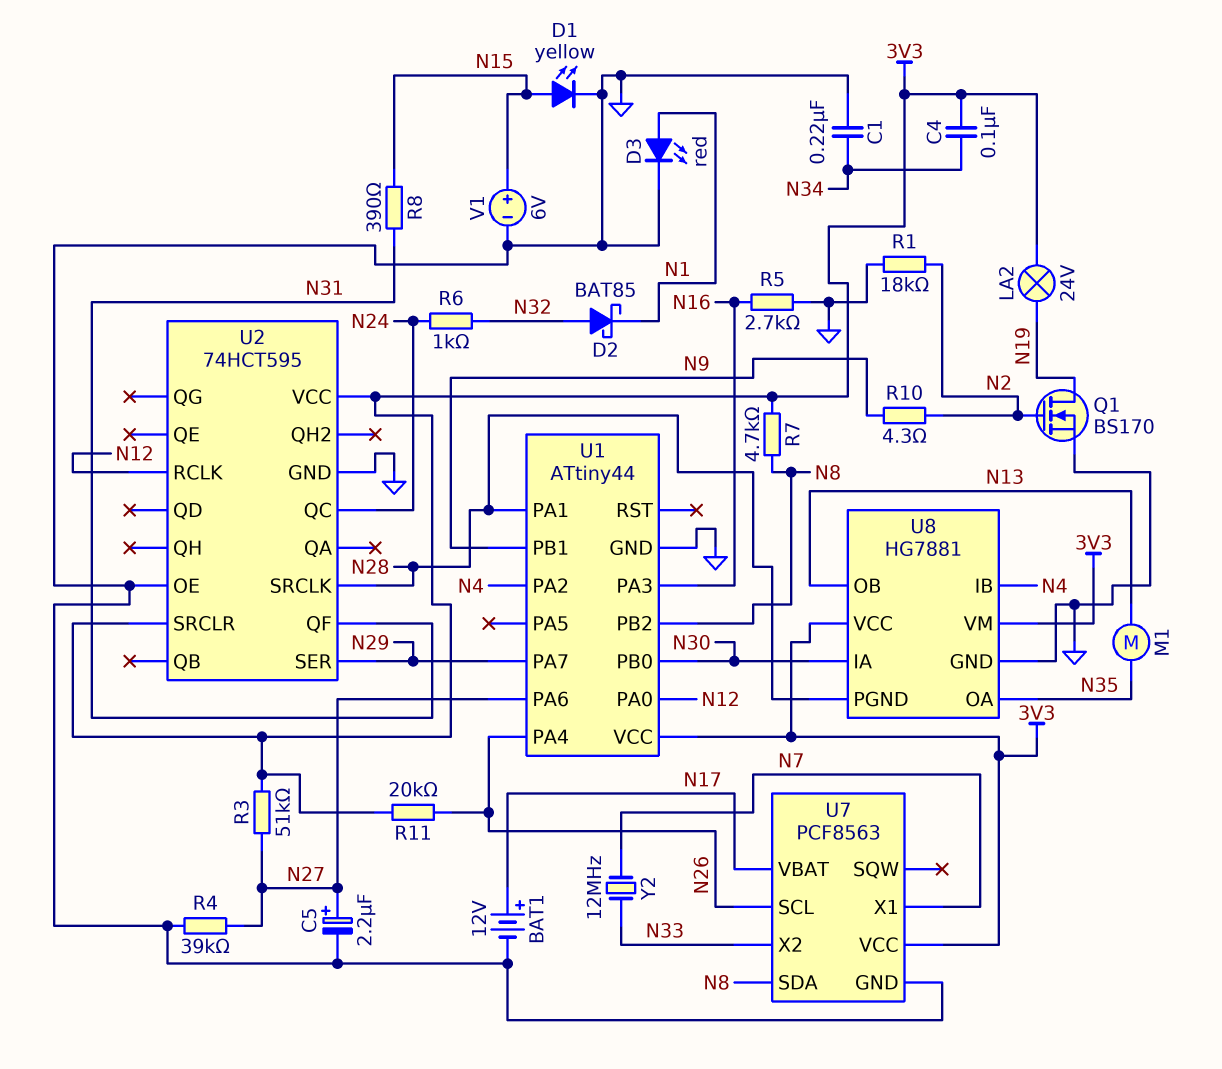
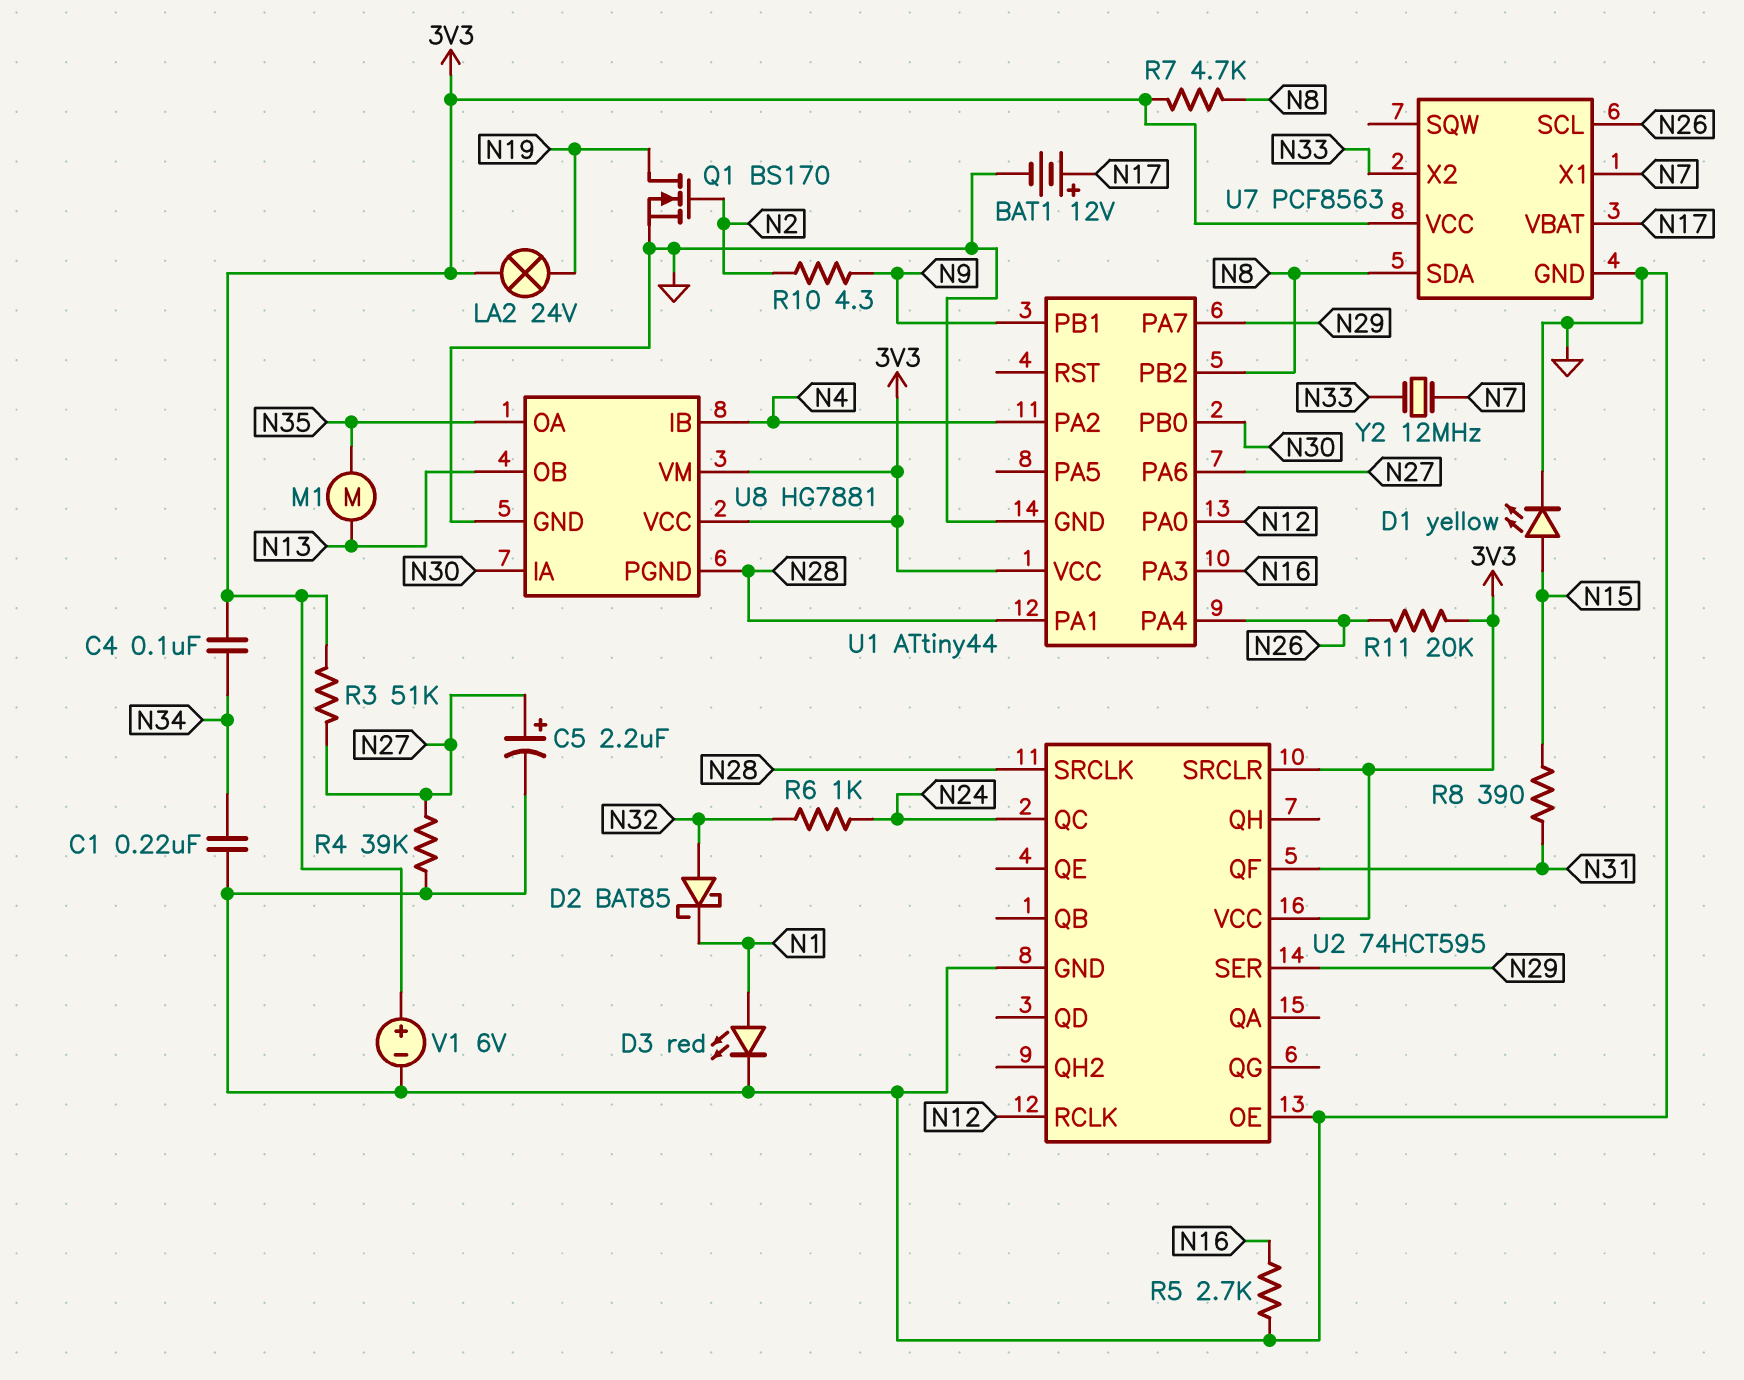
R1: 18k (GND, N2) -> none
V1: 6V (plus N15, minus GND) -> 6V (plus 3V3, minus GND)

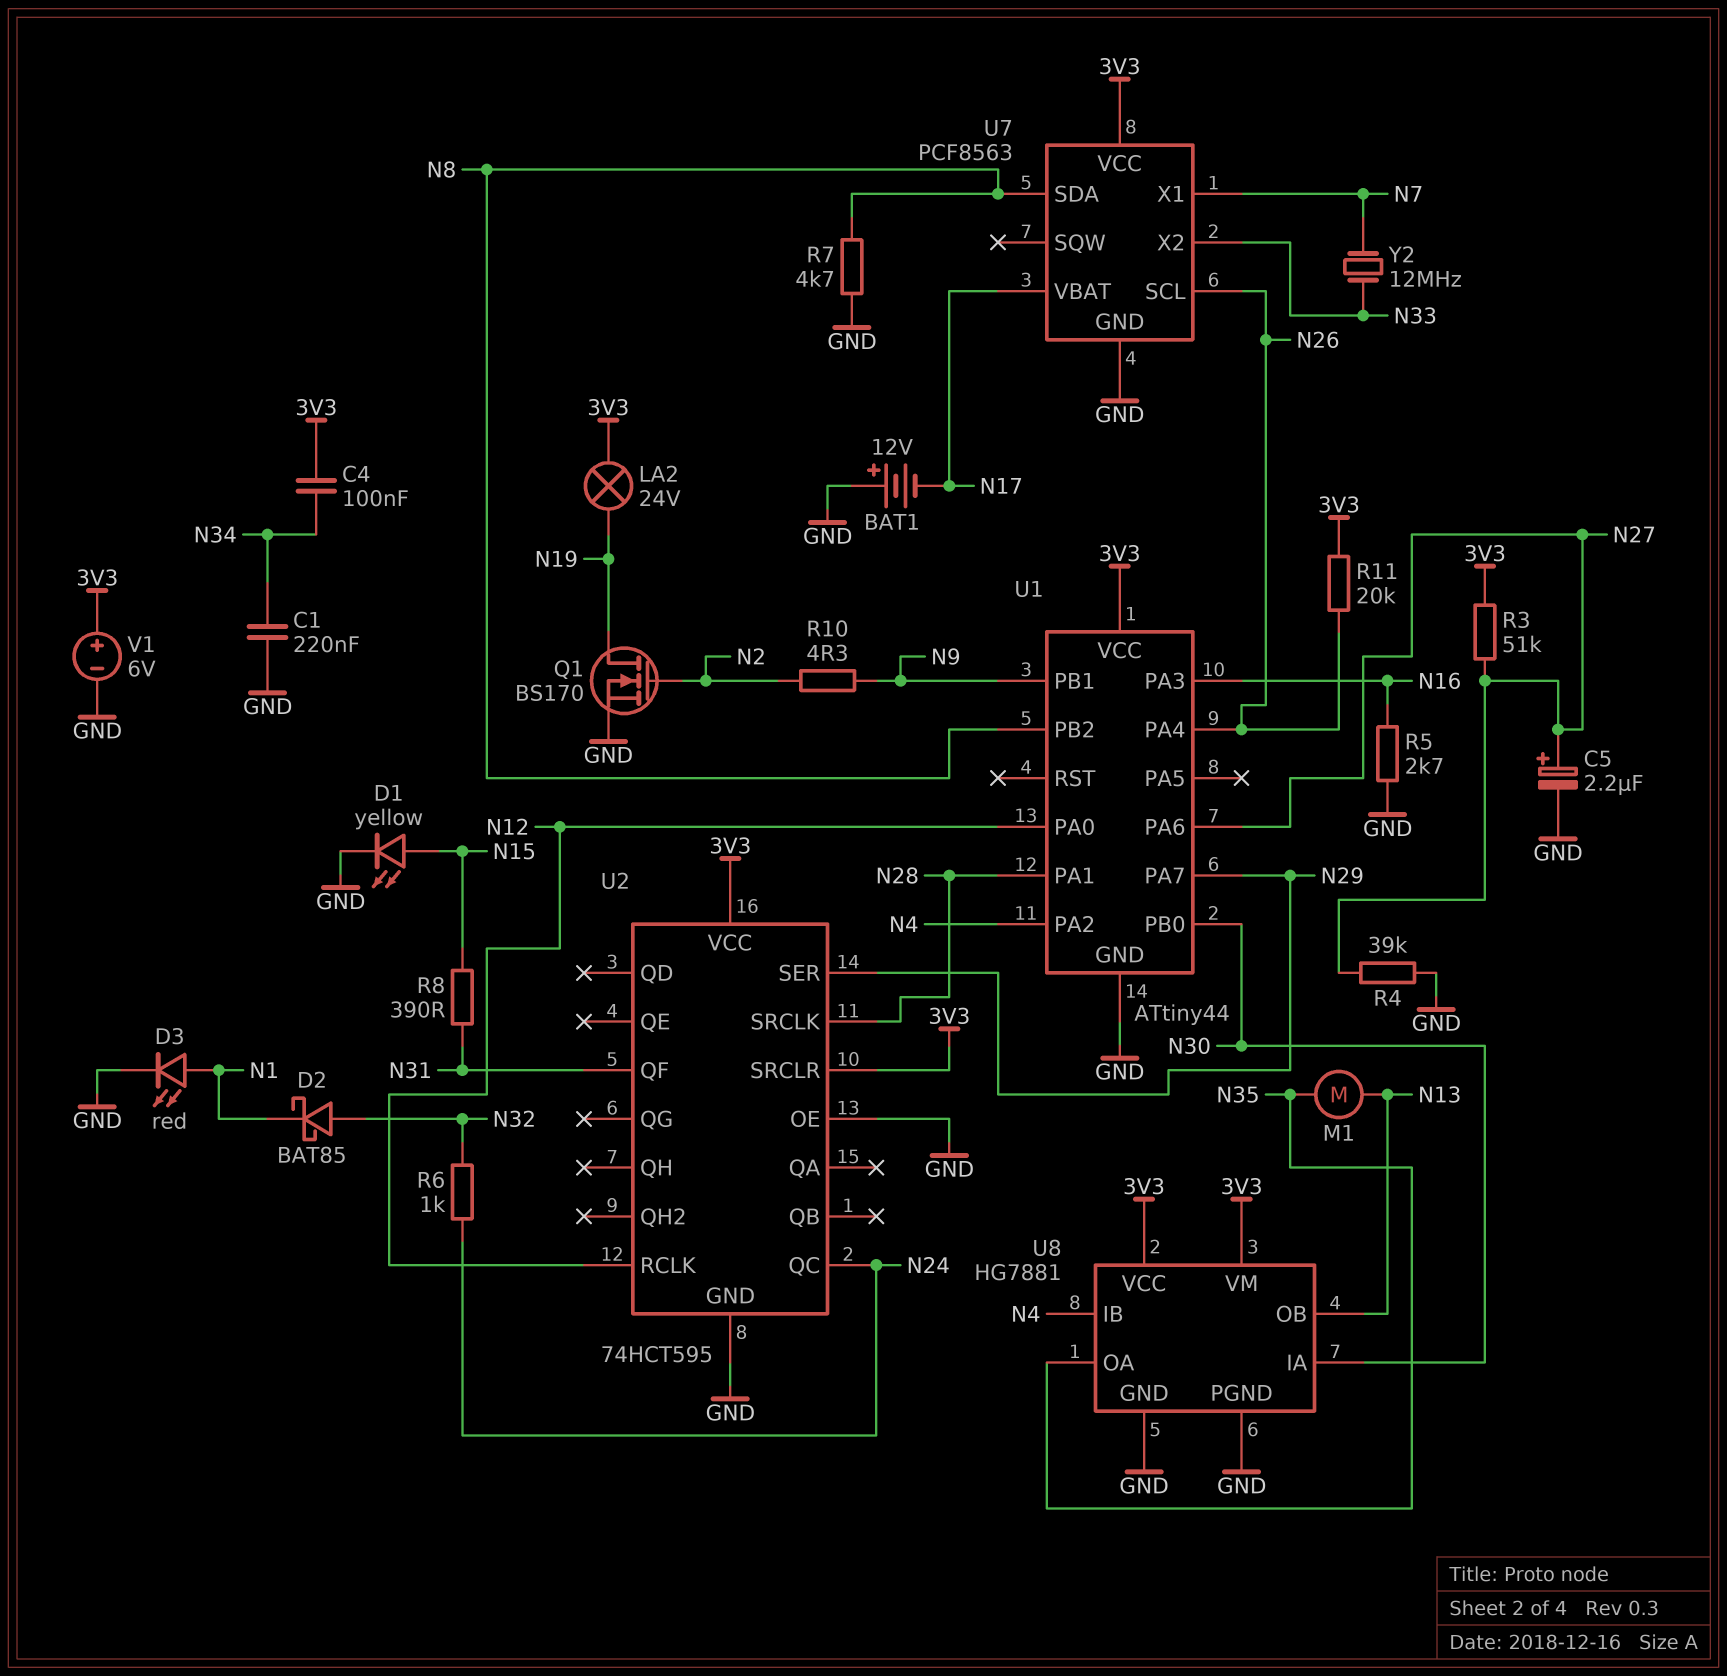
BAT1: 12V (plus N17, minus GND) -> 12V (plus GND, minus N17)
R7: 4.7k (3V3, N8) -> 4.7k (GND, N8)
U8 pin PGND: N28 -> GND

